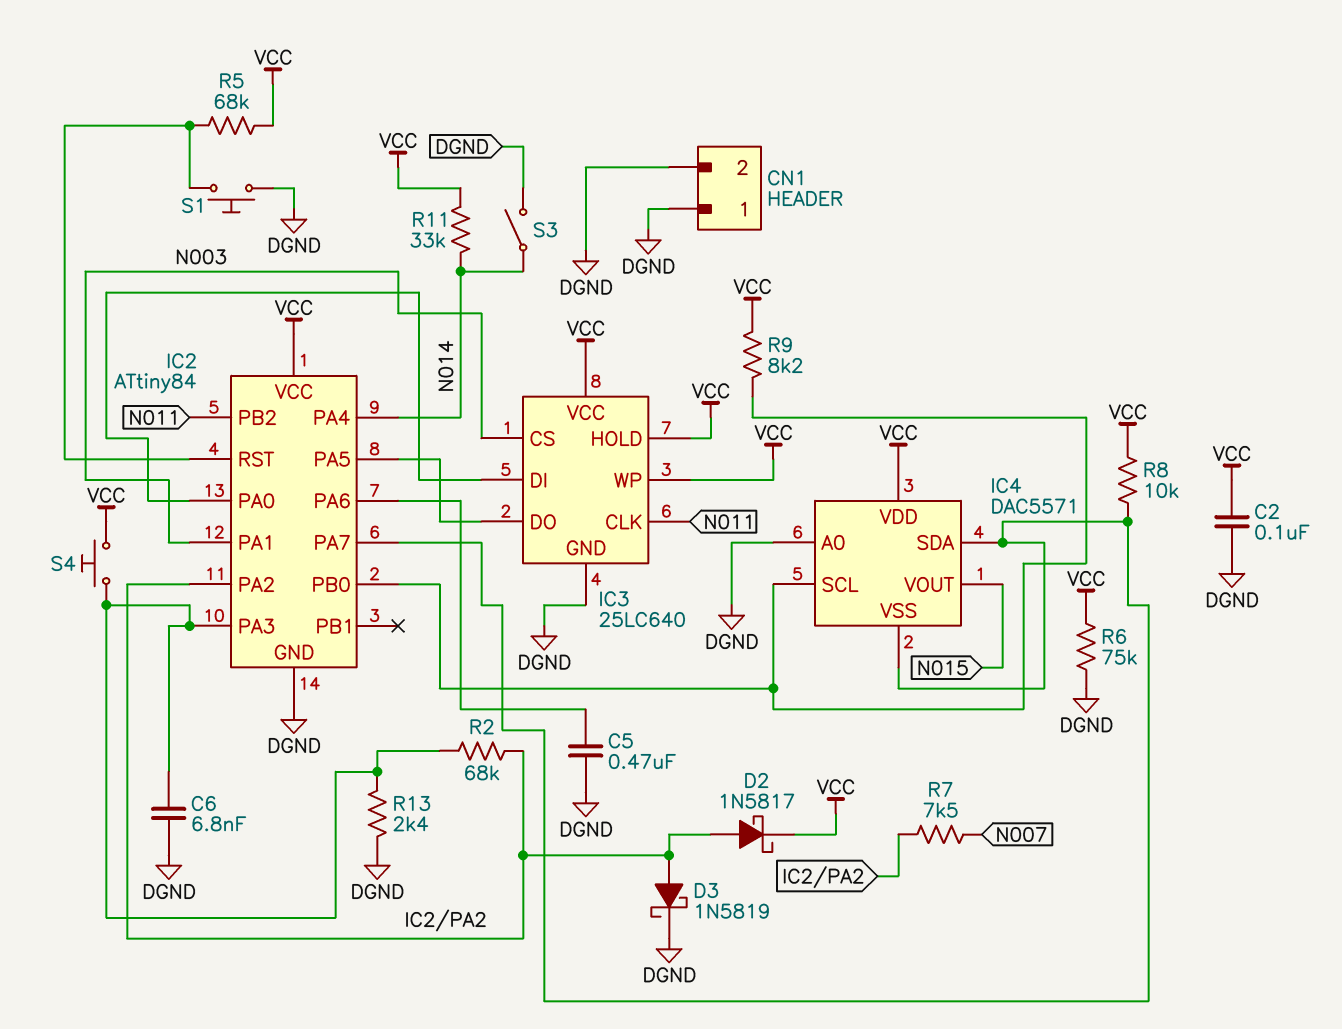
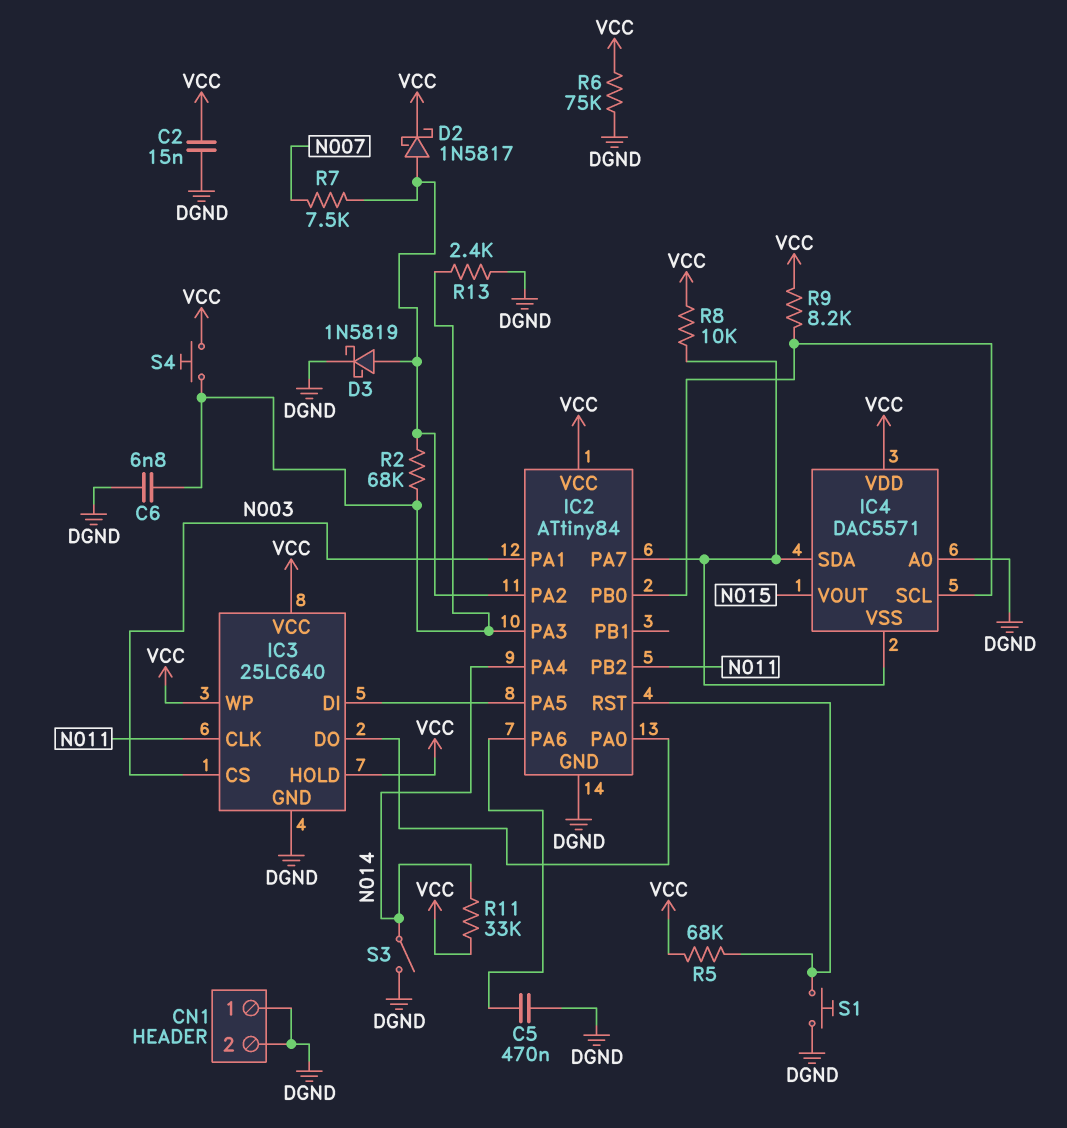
C2: 100nF (DGND, VCC) -> 15nF (DGND, VCC)
IC3 pin DI: IC2/PA0 -> IC2/PA5
IC3 pin DO: IC2/PA5 -> IC2/PA0

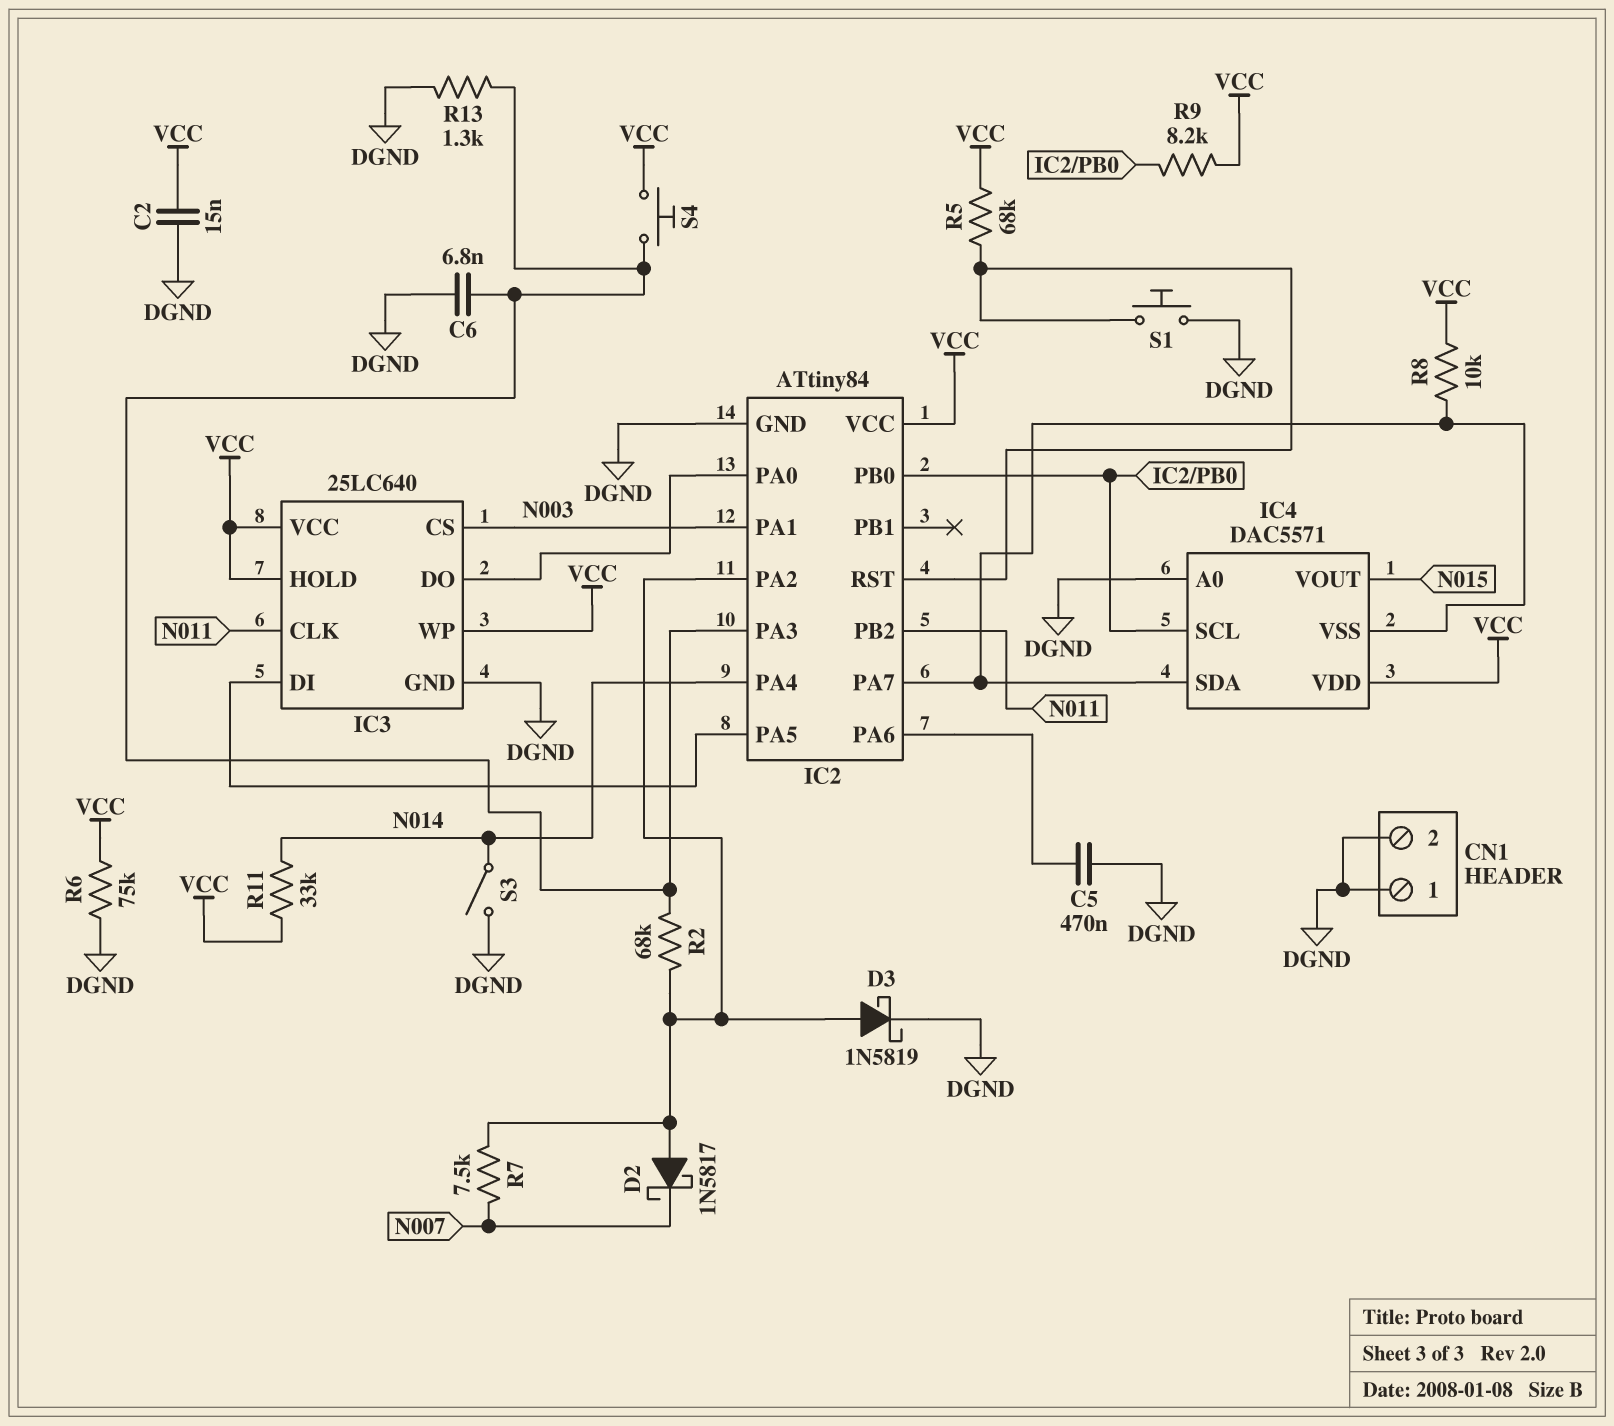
D2: schottky 1N5817 (A IC2/PA2, K VCC) -> schottky 1N5817 (A IC2/PA2, K N007)
R13: 2.4k (DGND, IC2/PA3) -> 1.3k (DGND, IC2/PA3)

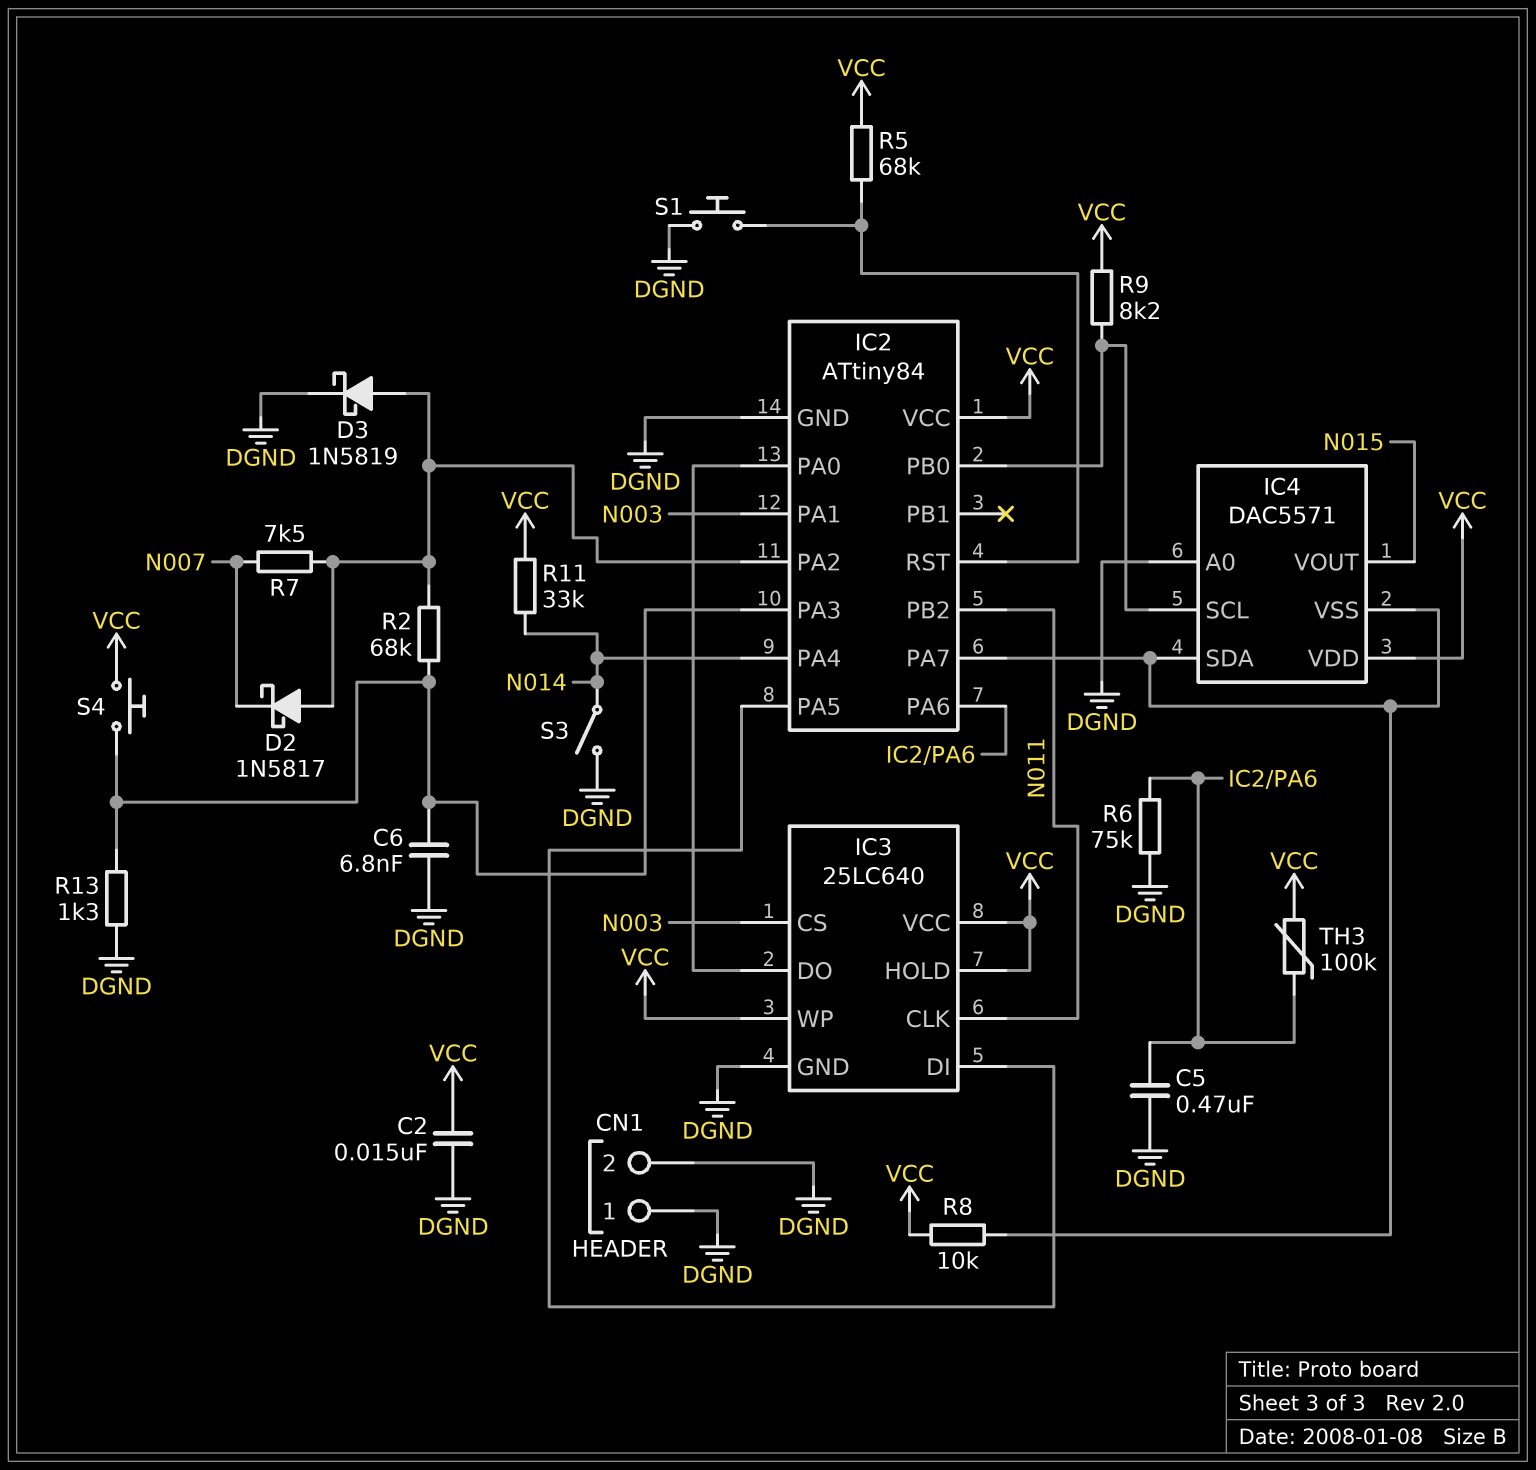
R6: 75k (DGND, VCC) -> 75k (DGND, IC2/PA6)
TH3: none -> 100k (IC2/PA6, VCC)

